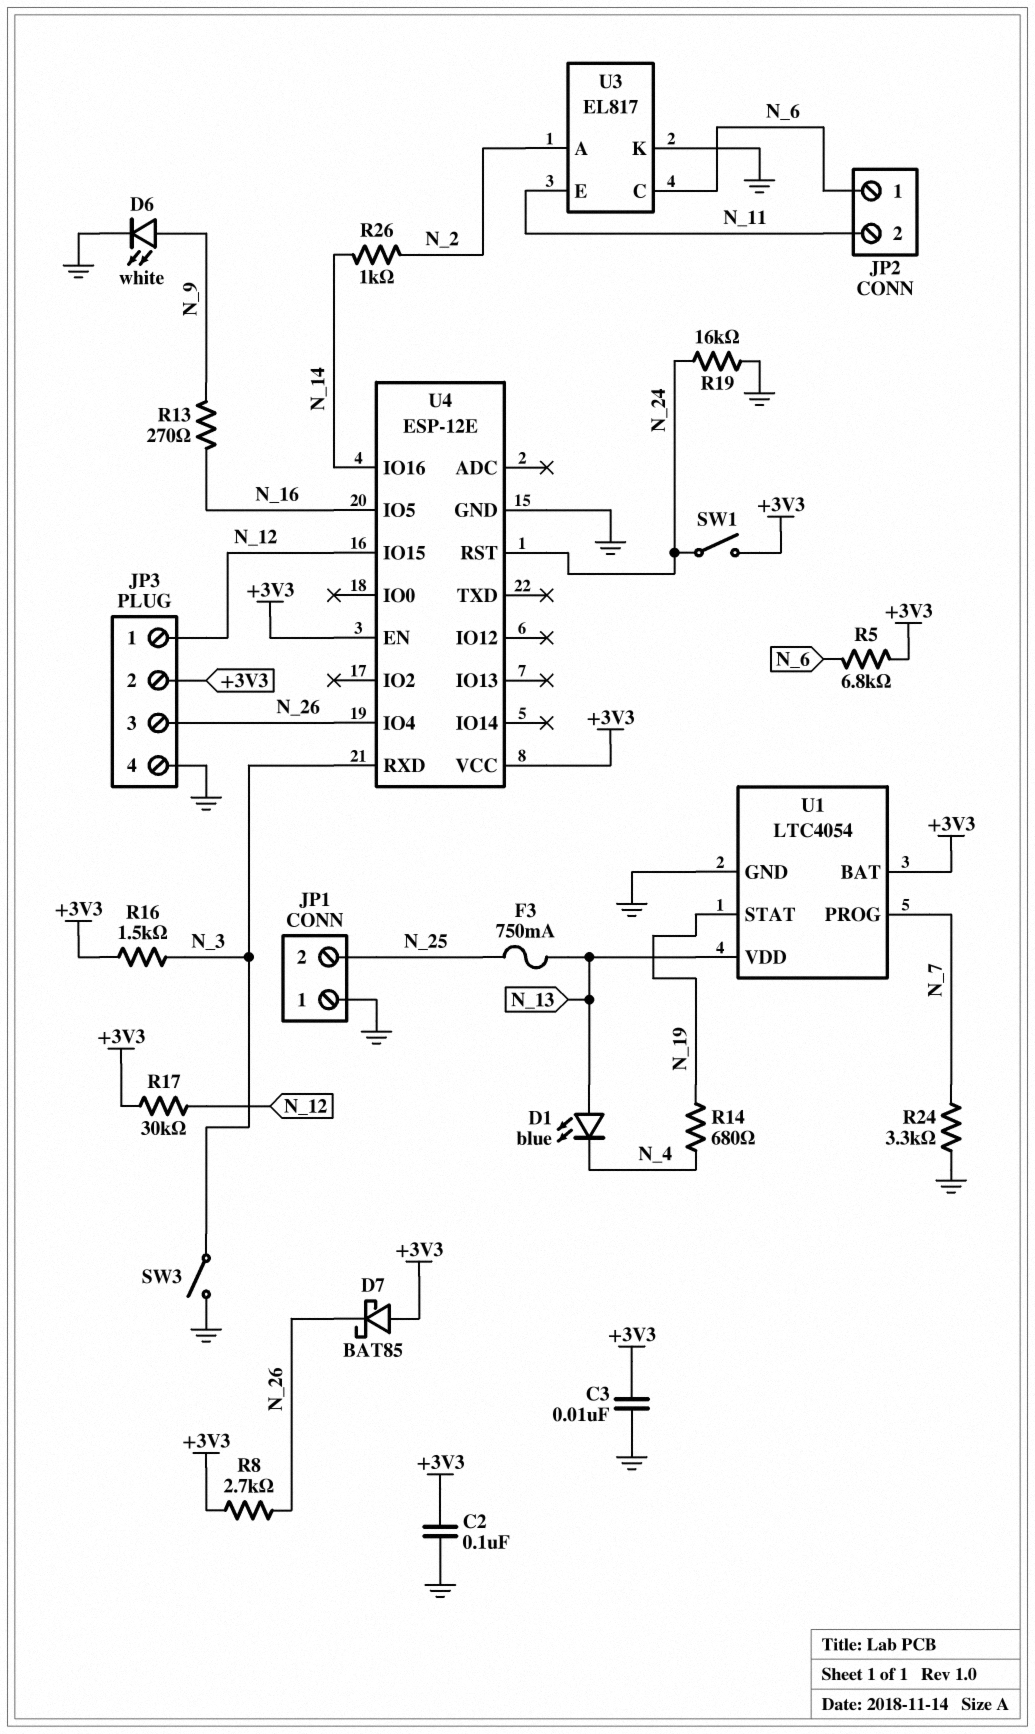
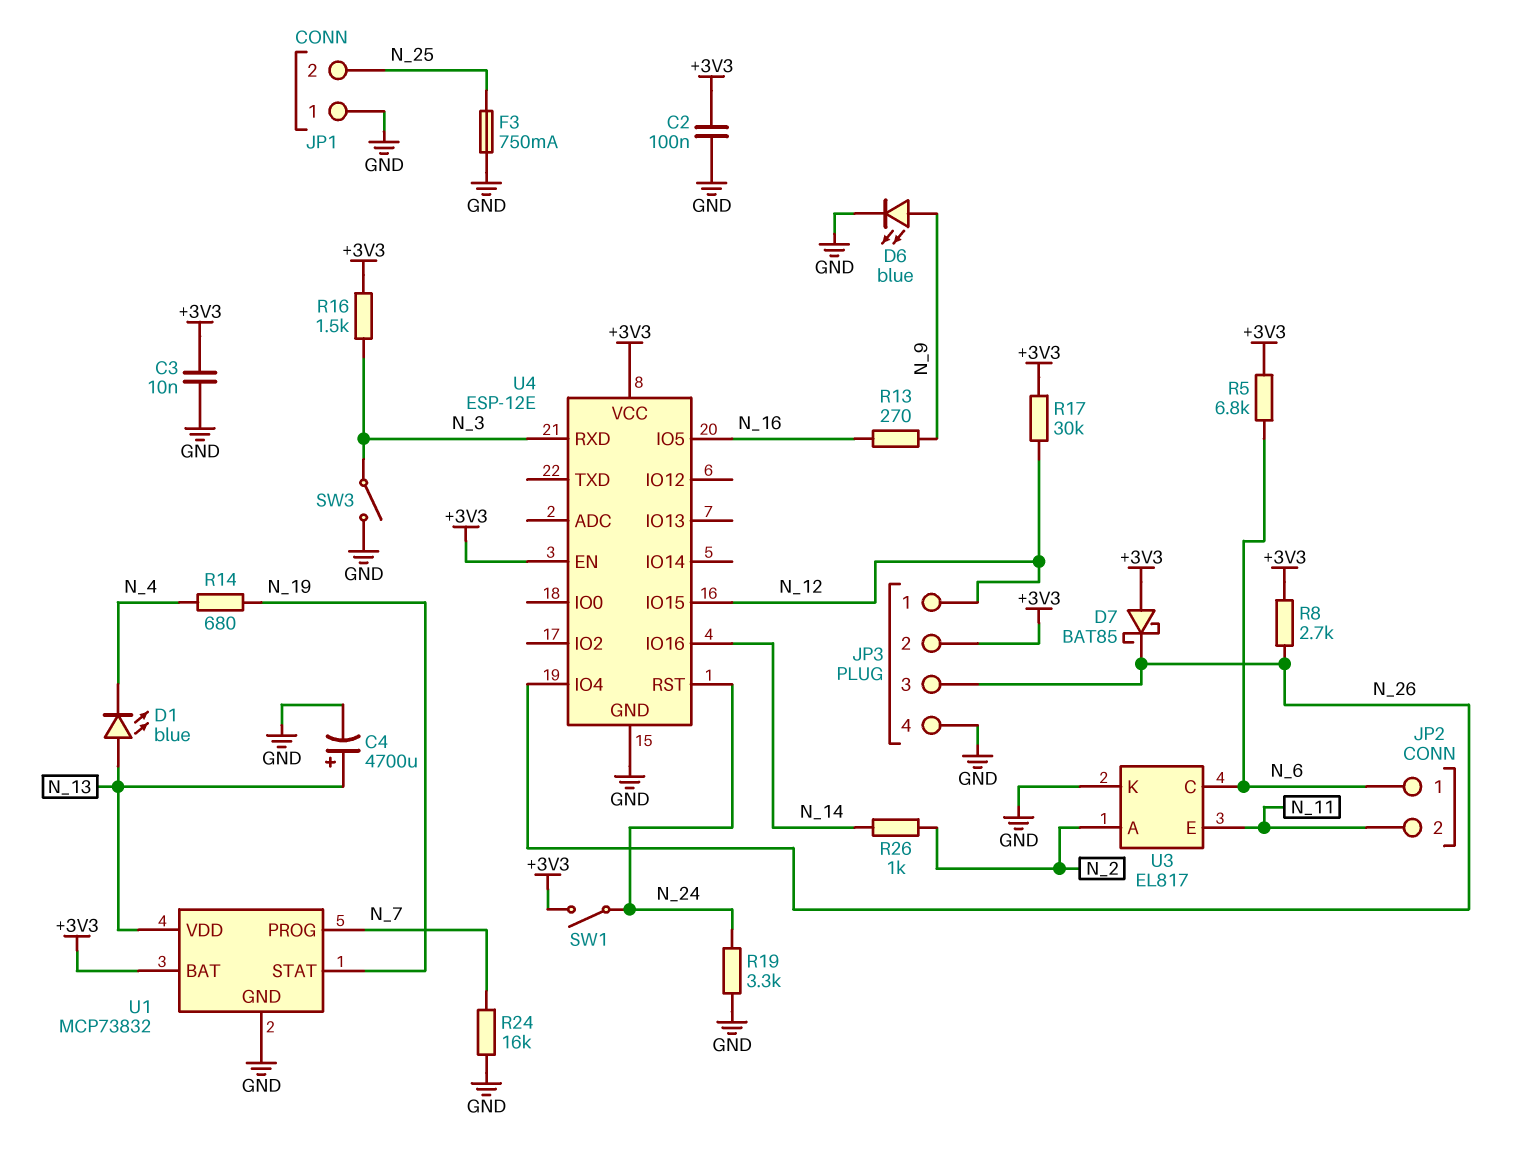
C4: none -> 4700uF (plus N_13, minus GND)
D6: LED white (A N_9, K GND) -> LED blue (A N_9, K GND)
F3: 750mA (N_13, N_25) -> 750mA (GND, N_25)
R19: 16k (GND, N_24) -> 3.3k (GND, N_24)
R24: 3.3k (GND, N_7) -> 16k (GND, N_7)
U1: LTC4054 -> MCP73832

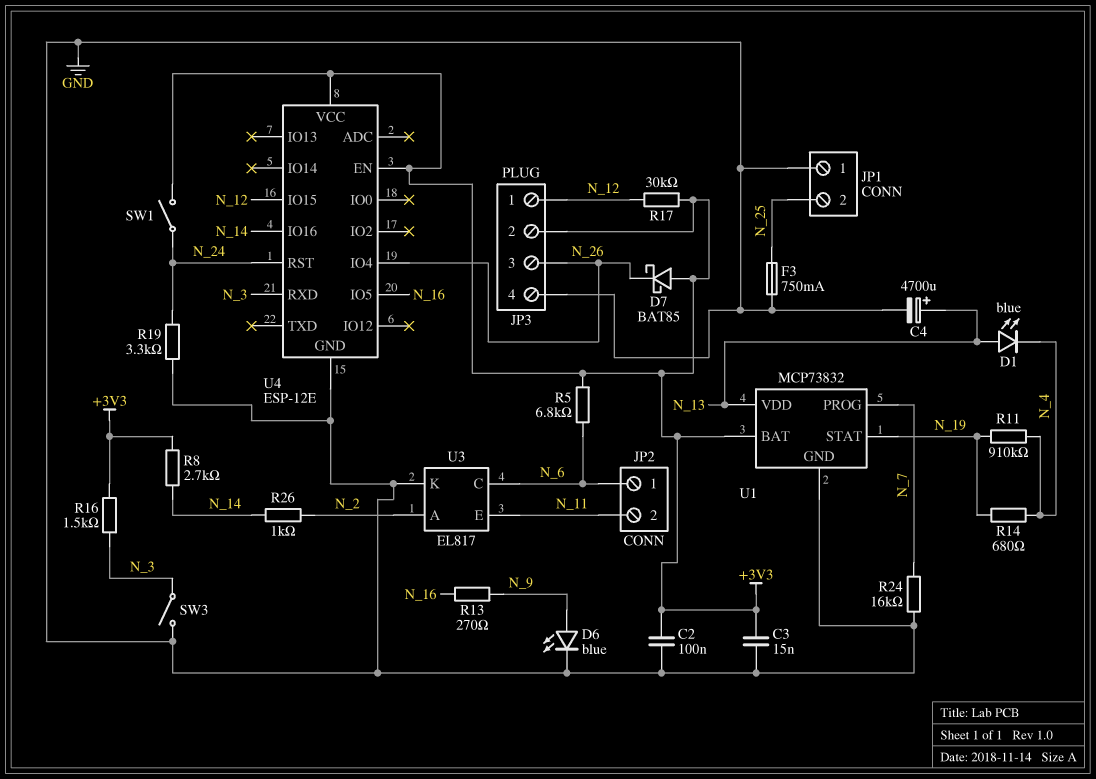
C3: 10nF (+3V3, GND) -> 15nF (+3V3, GND)
R8: 2.7k (+3V3, N_26) -> 2.7k (+3V3, N_14)
R11: none -> 910k (N_4, N_19)

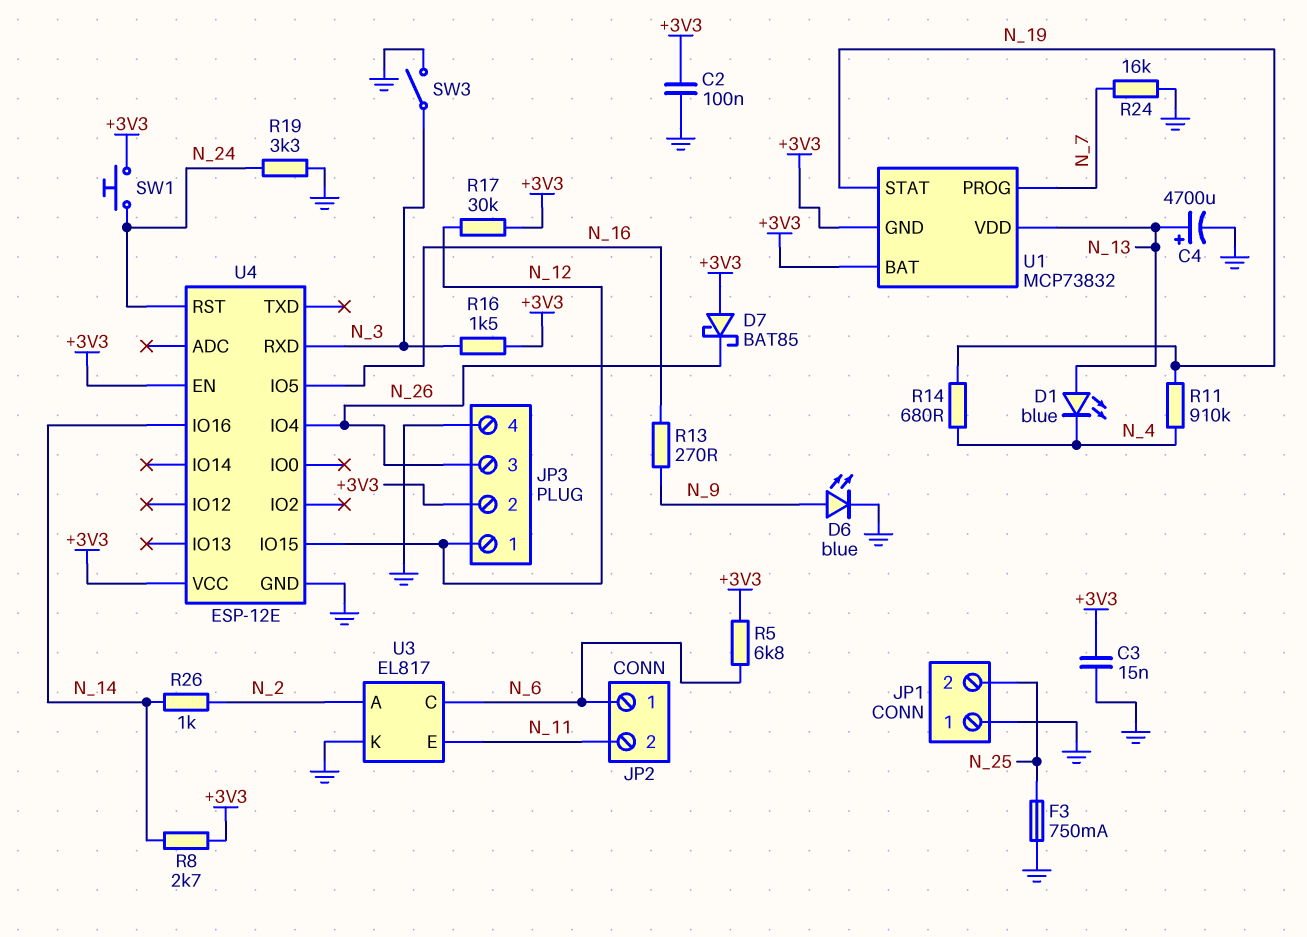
SW1: switch (+3V3, N_24) -> button (+3V3, N_24)
U1 pin GND: GND -> +3V3

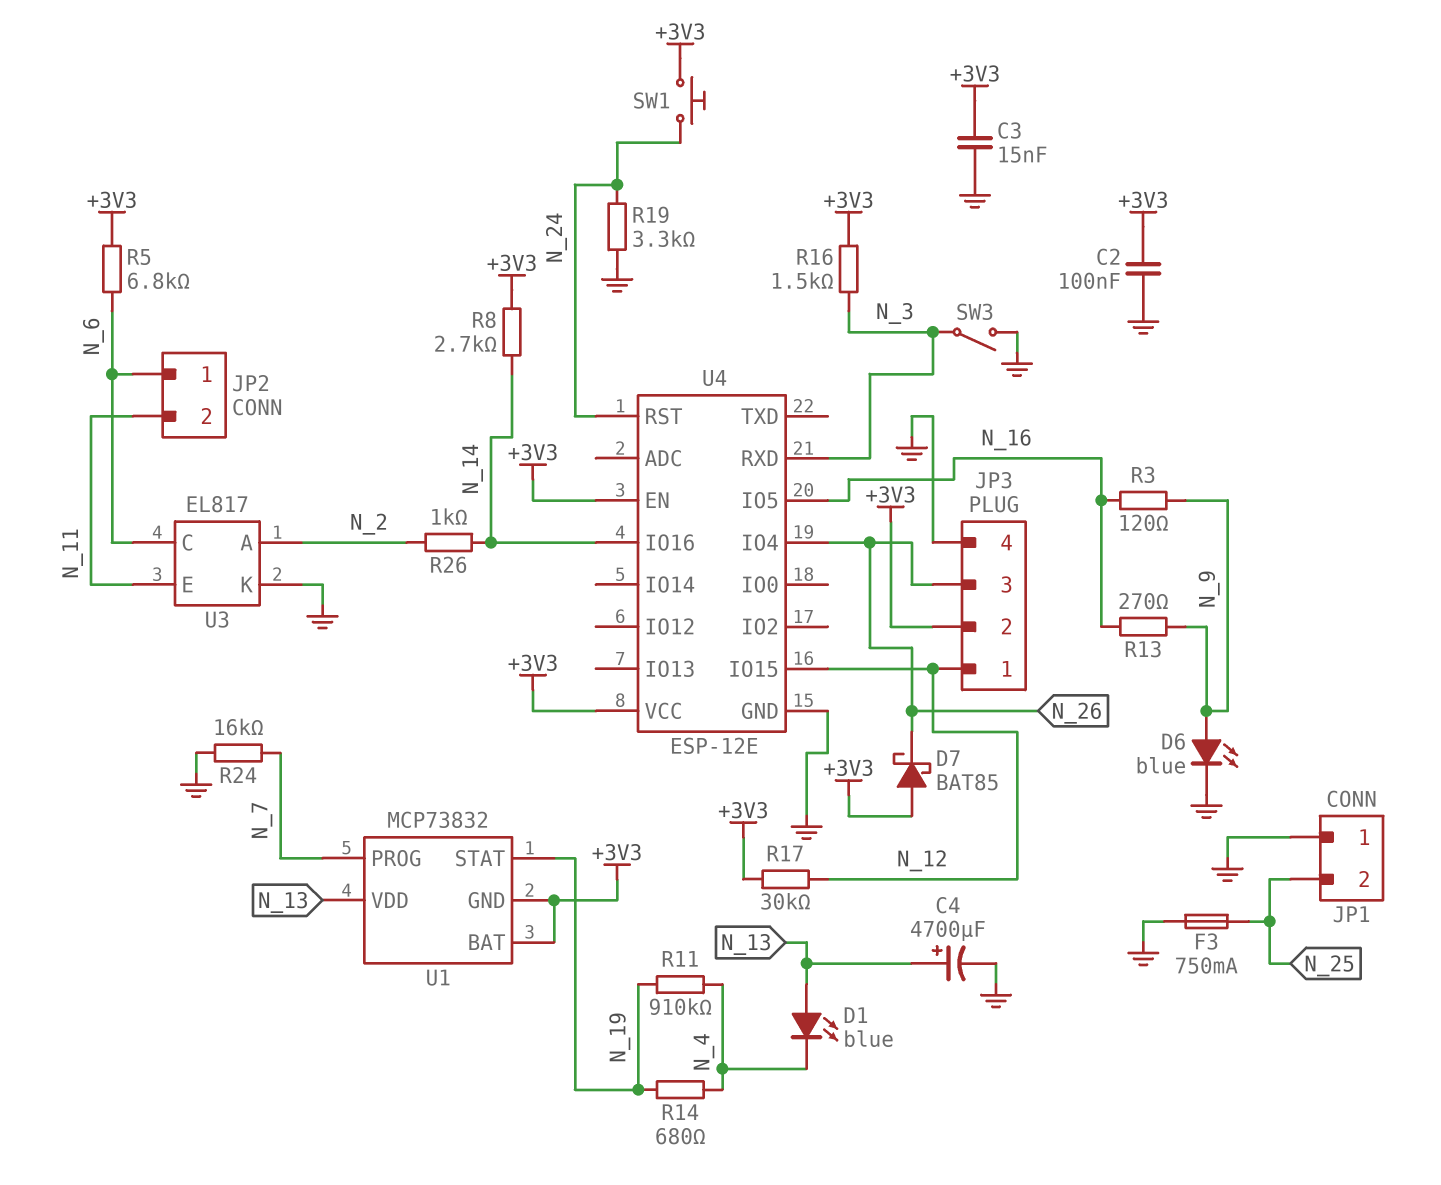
R3: none -> 120 (N_9, N_16)

